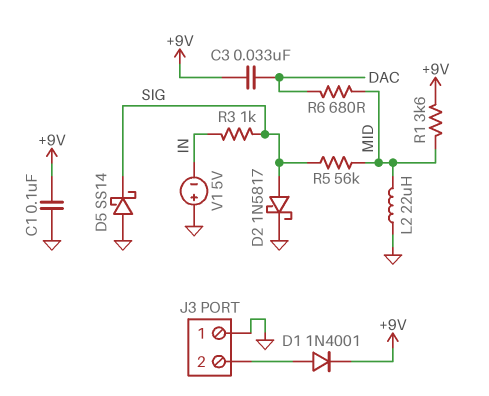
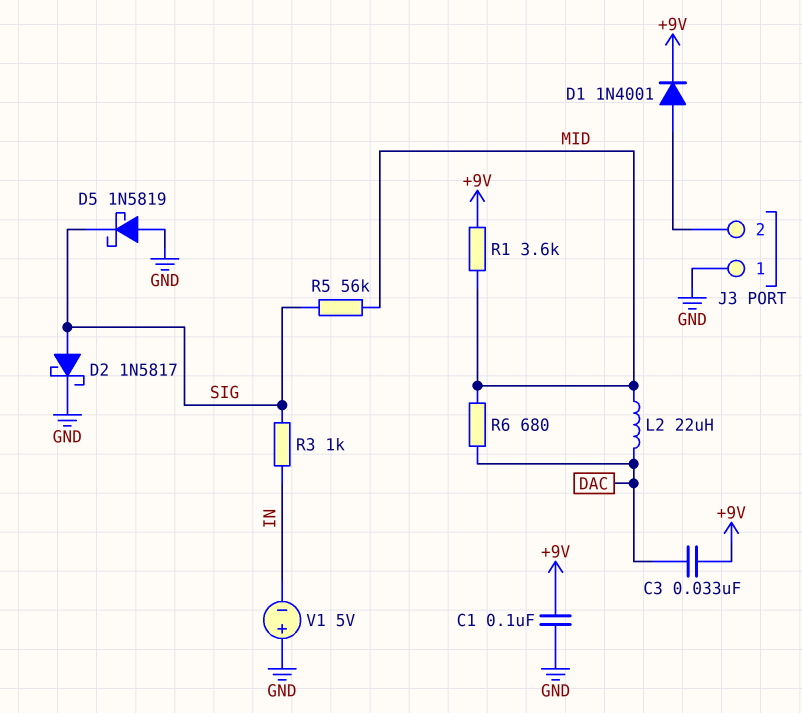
D5: schottky SS14 (A GND, K SIG) -> schottky 1N5819 (A GND, K SIG)
L2: 22uH (GND, MID) -> 22uH (DAC, MID)

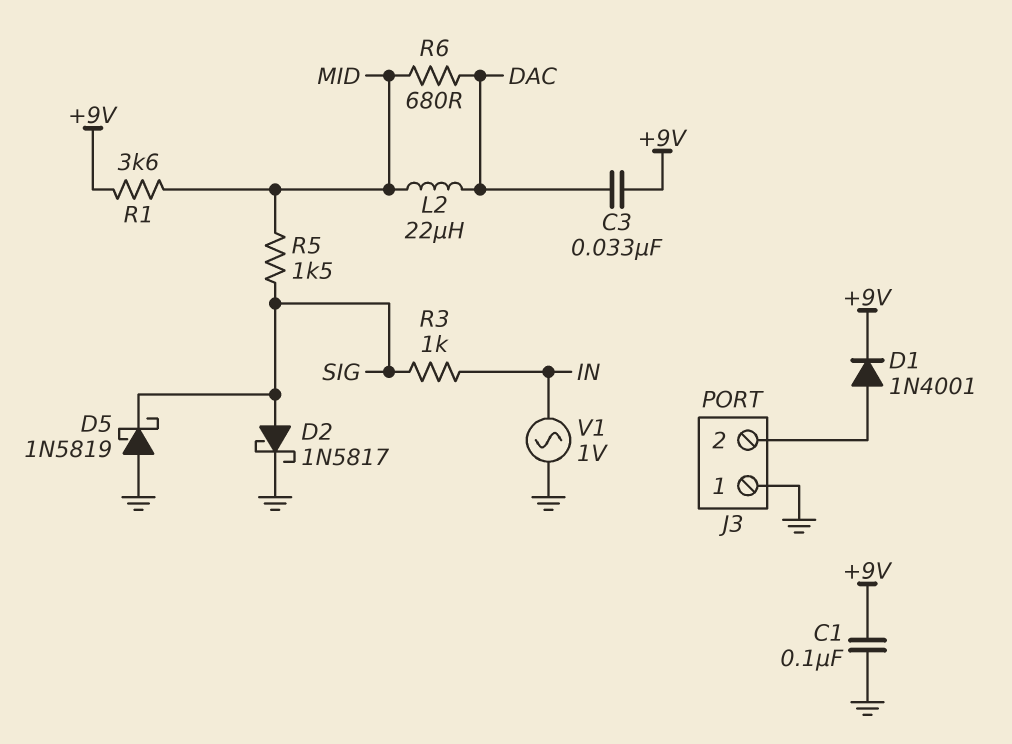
R5: 56k (MID, SIG) -> 1.5k (MID, SIG)
V1: 5V (plus GND, minus IN) -> AC 1V (GND, IN)

